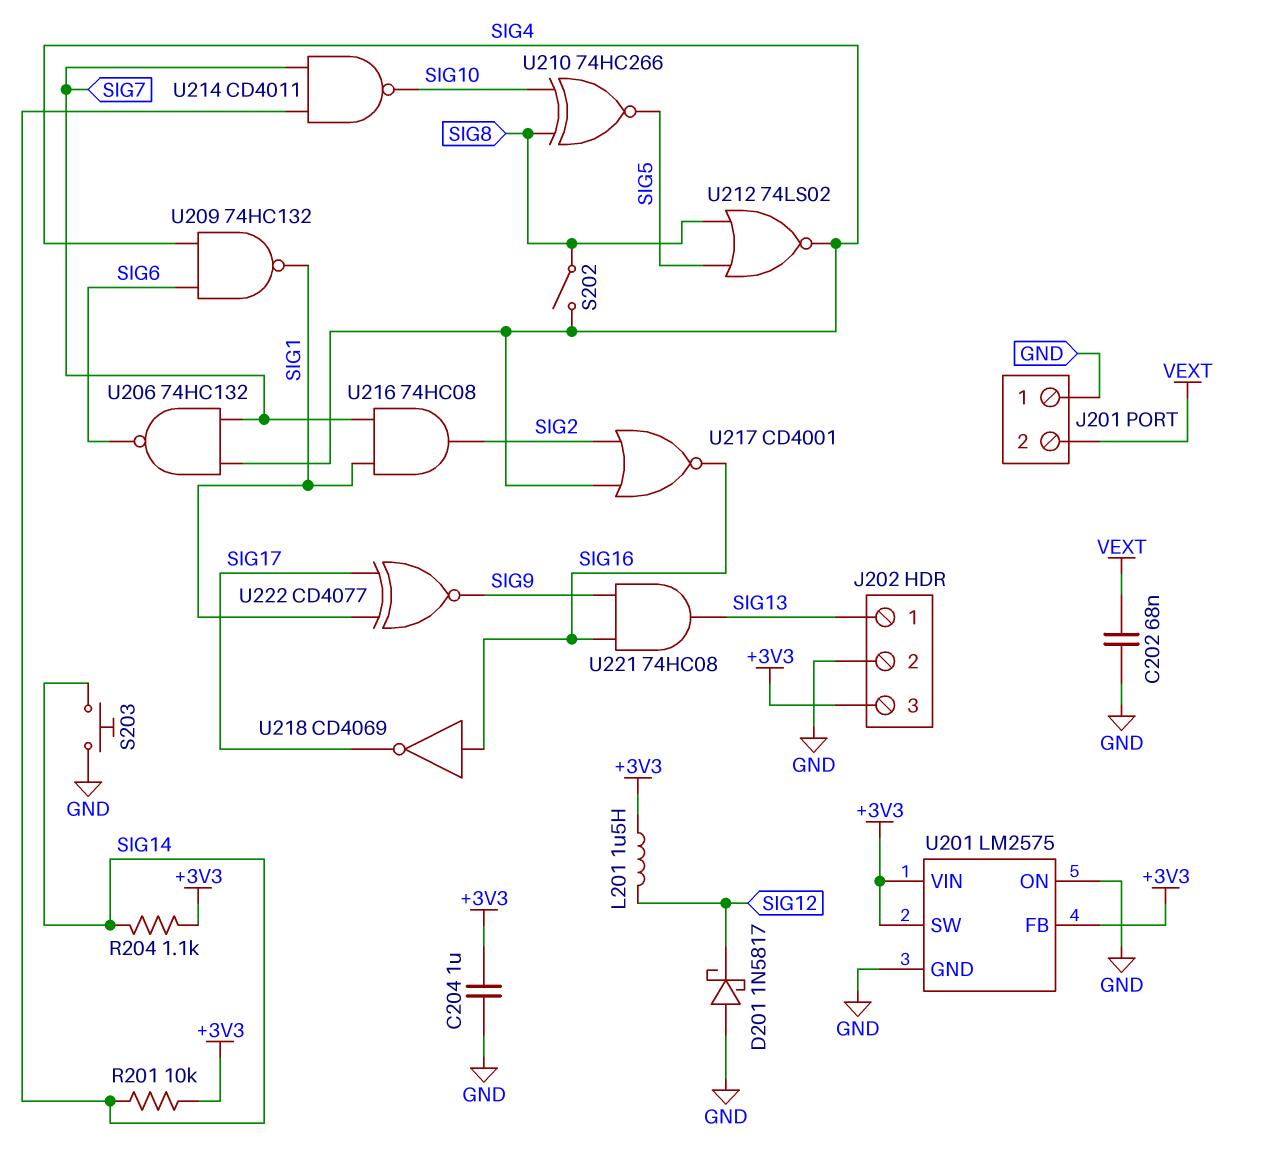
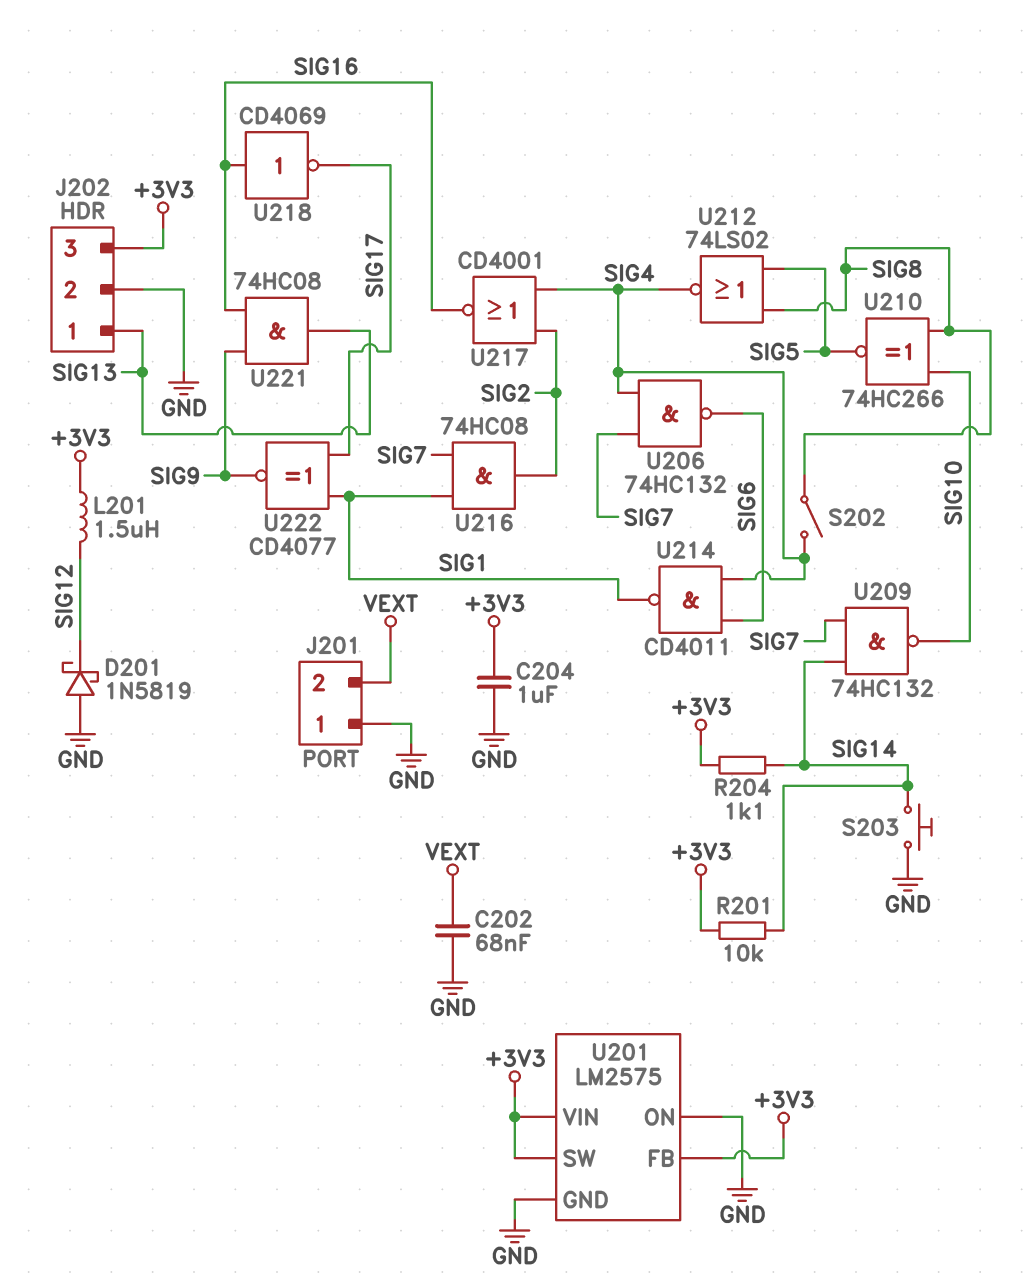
D201: schottky 1N5817 (A GND, K SIG12) -> schottky 1N5819 (A GND, K SIG12)
U209: NAND 74HC132 (in SIG4, in SIG6, out SIG1) -> NAND 74HC132 (in SIG7, in SIG14, out SIG10)
U214: NAND CD4011 (in SIG7, in SIG14, out SIG10) -> NAND CD4011 (in SIG4, in SIG6, out SIG1)

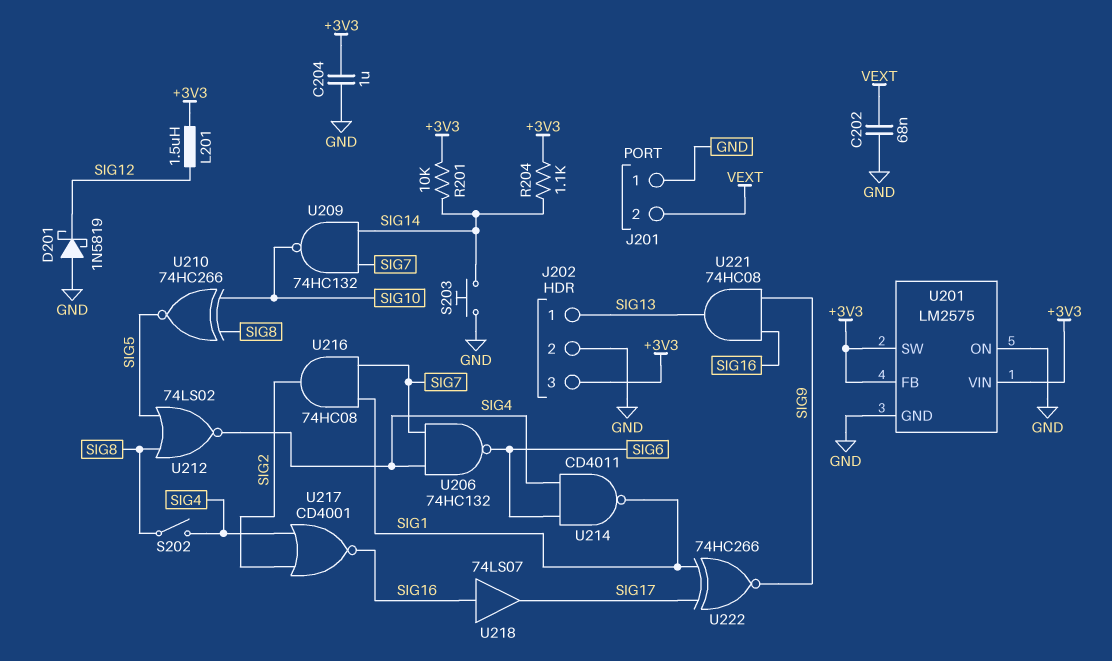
U218: NOT CD4069 (in SIG16, out SIG17) -> buffer 74LS07 (in SIG16, out SIG17)
U222: XNOR CD4077 (in SIG1, in SIG17, out SIG9) -> XNOR 74HC266 (in SIG1, in SIG17, out SIG9)

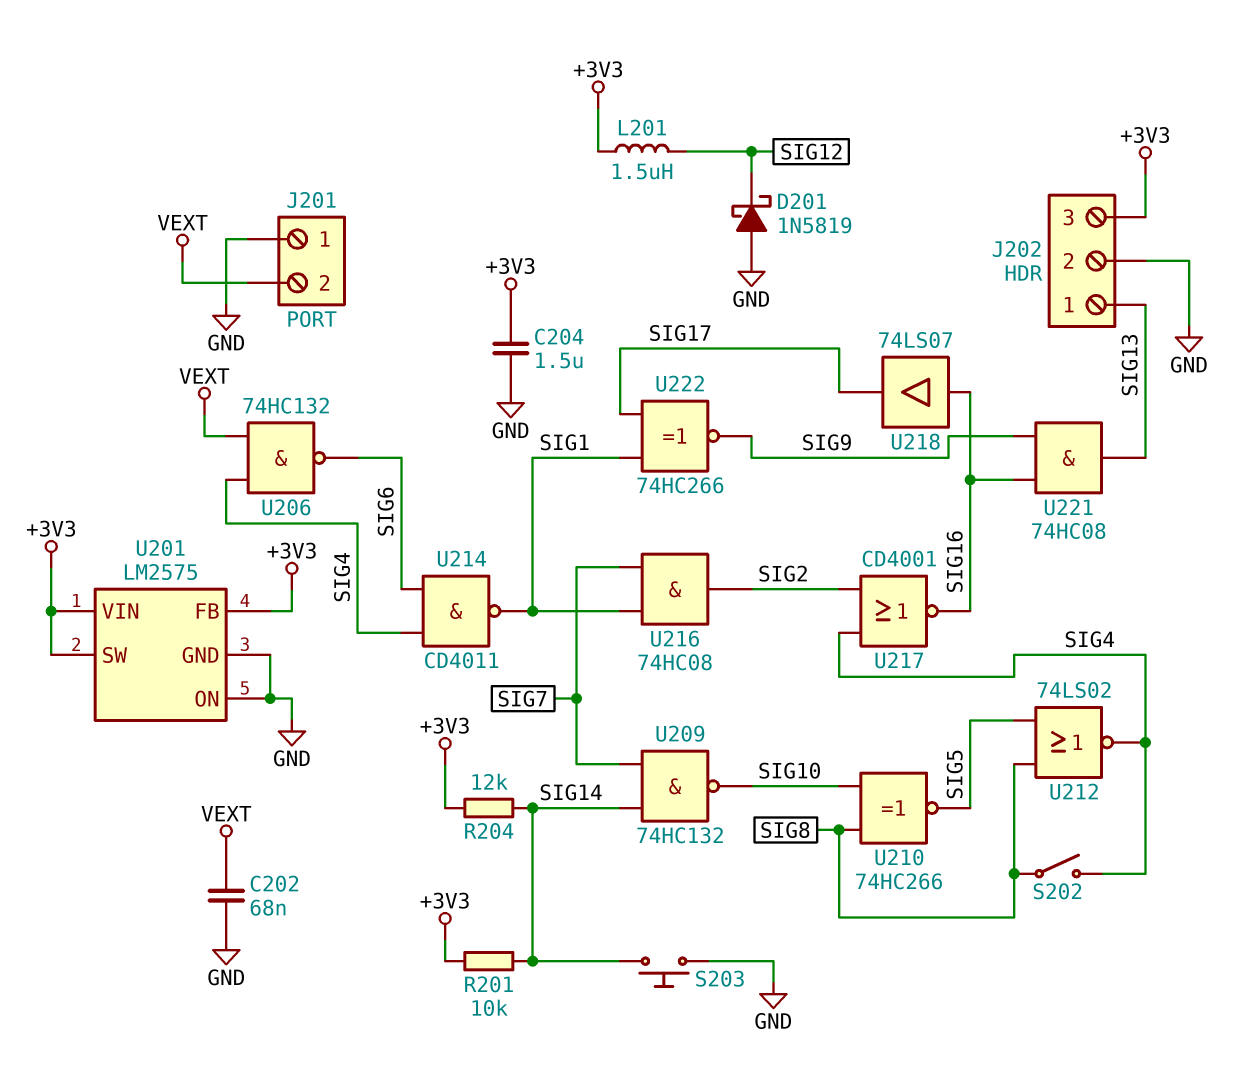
C204: 1uF (+3V3, GND) -> 1.5uF (+3V3, GND)
R204: 1.1k (+3V3, SIG14) -> 12k (+3V3, SIG14)
U206: NAND 74HC132 (in SIG4, in SIG7, out SIG6) -> NAND 74HC132 (in SIG4, in VEXT, out SIG6)

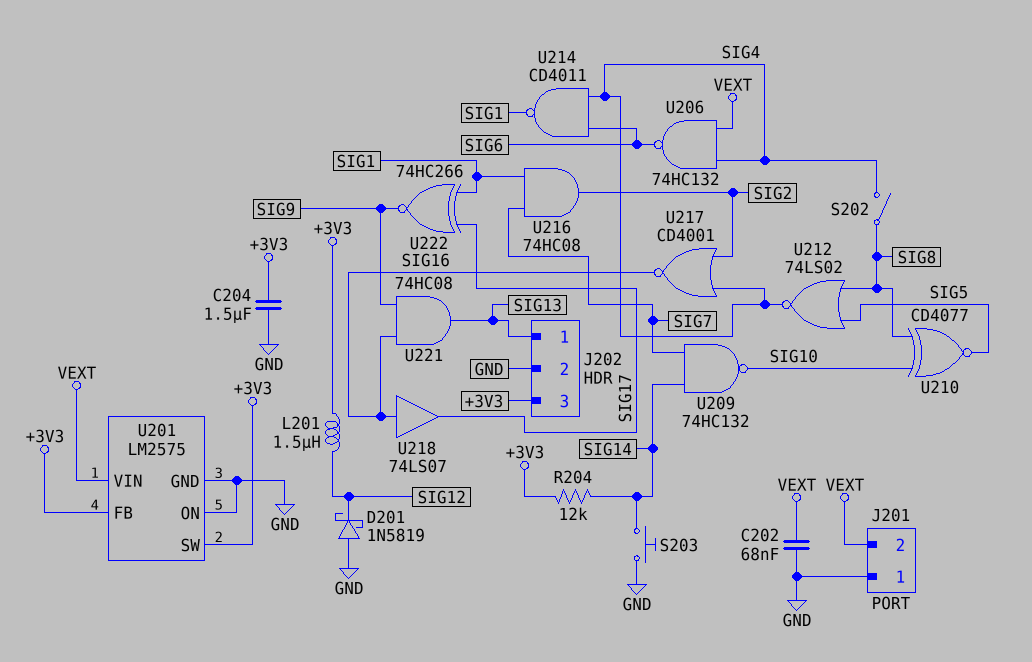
R201: 10k (+3V3, SIG14) -> none
U201 pin VIN: +3V3 -> VEXT
U210: XNOR 74HC266 (in SIG8, in SIG10, out SIG5) -> XNOR CD4077 (in SIG8, in SIG10, out SIG5)

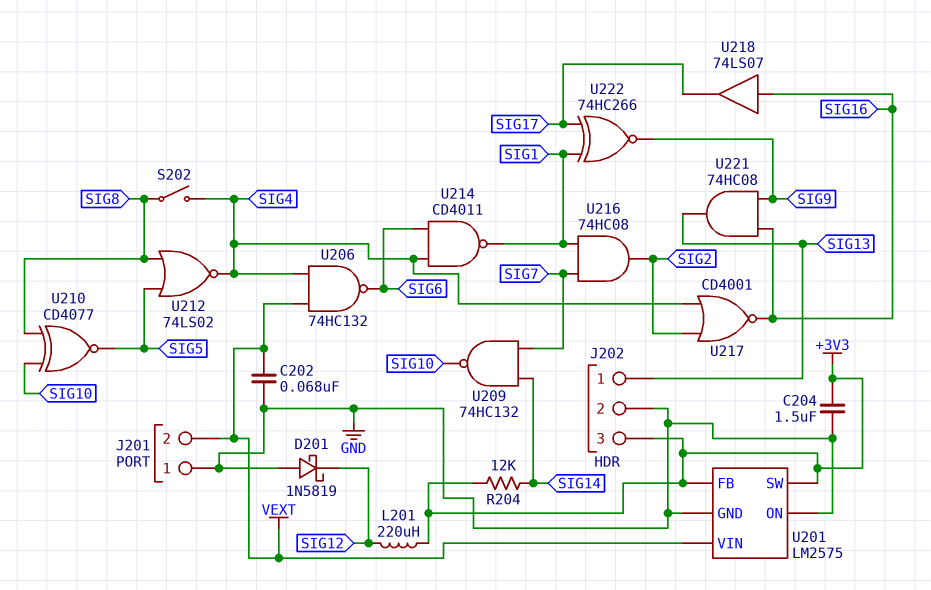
L201: 1.5uH (+3V3, SIG12) -> 220uH (+3V3, SIG12)
S203: button (GND, SIG14) -> none

